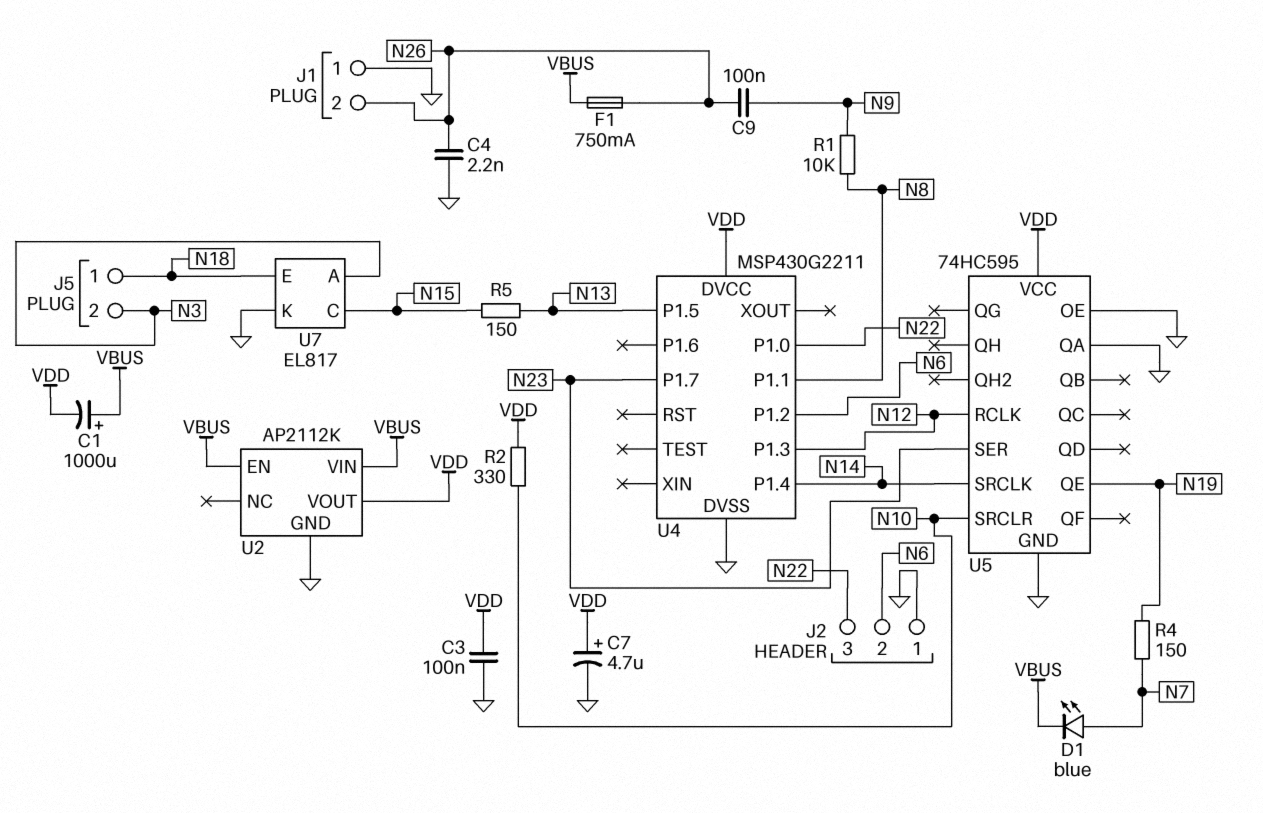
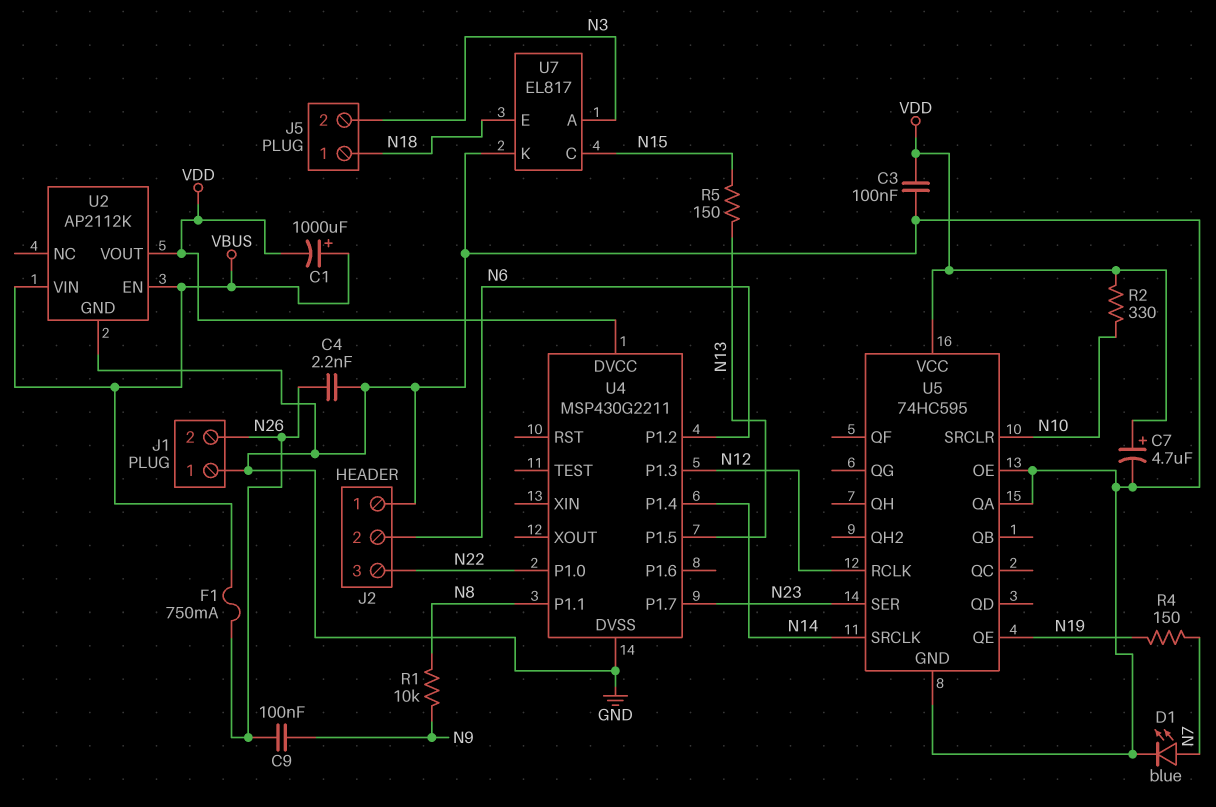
D1: LED blue (A N7, K VBUS) -> LED blue (A N7, K GND)

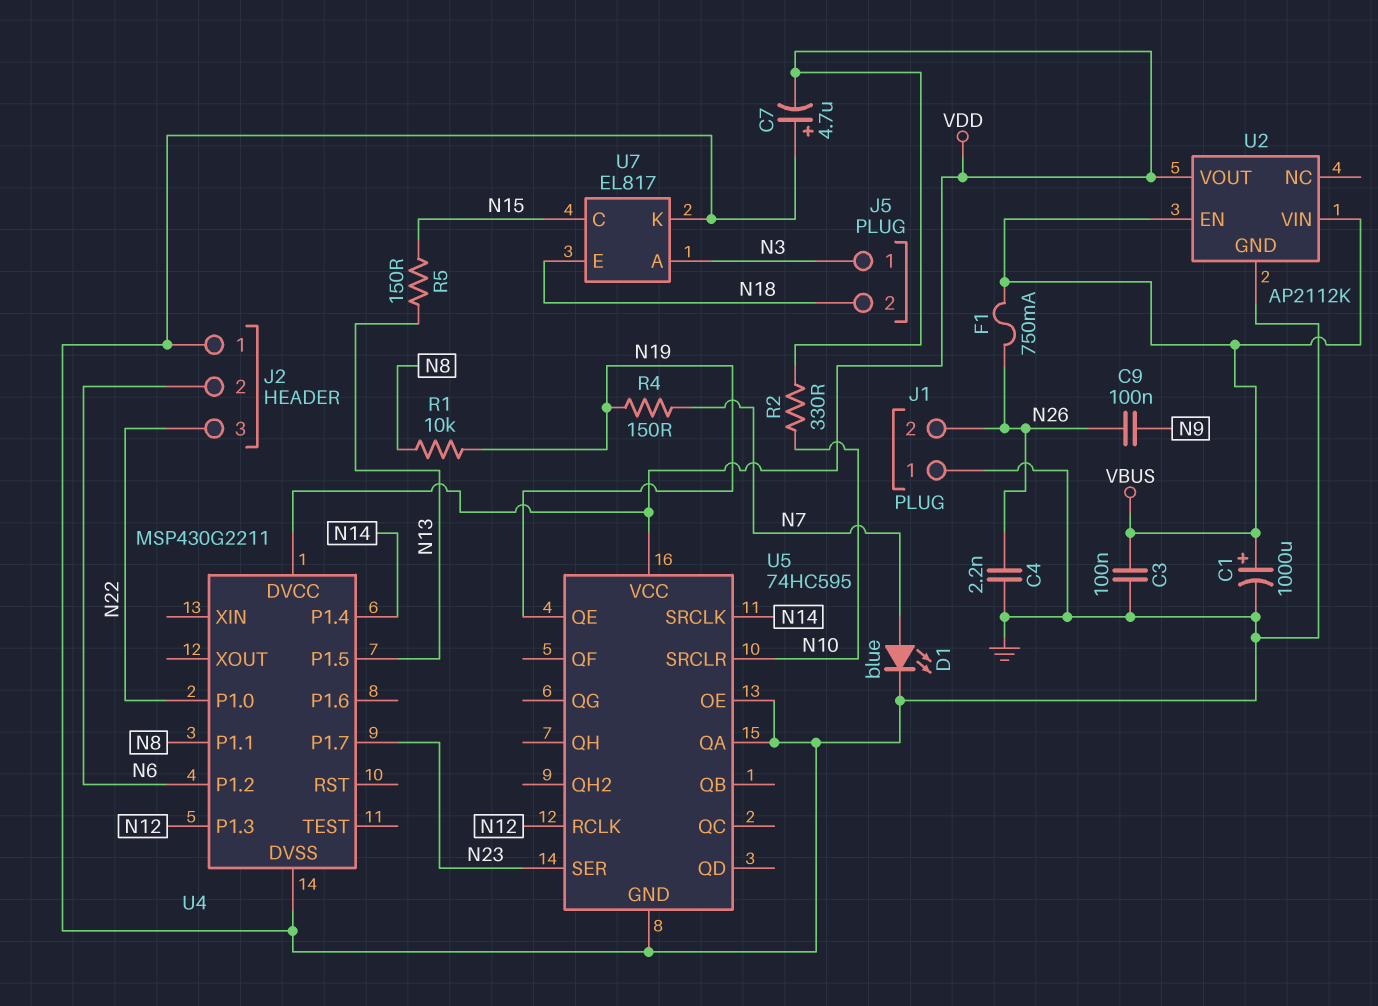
C1: 1000uF (plus VBUS, minus VDD) -> 1000uF (plus VBUS, minus GND)
C3: 100nF (GND, VDD) -> 100nF (GND, VBUS)
C7: 4.7uF (plus VDD, minus GND) -> 4.7uF (plus GND, minus VDD)
J5 pin 1: N18 -> N3
J5 pin 2: N3 -> N18
R1: 10k (N8, N9) -> 10k (N8, N19)

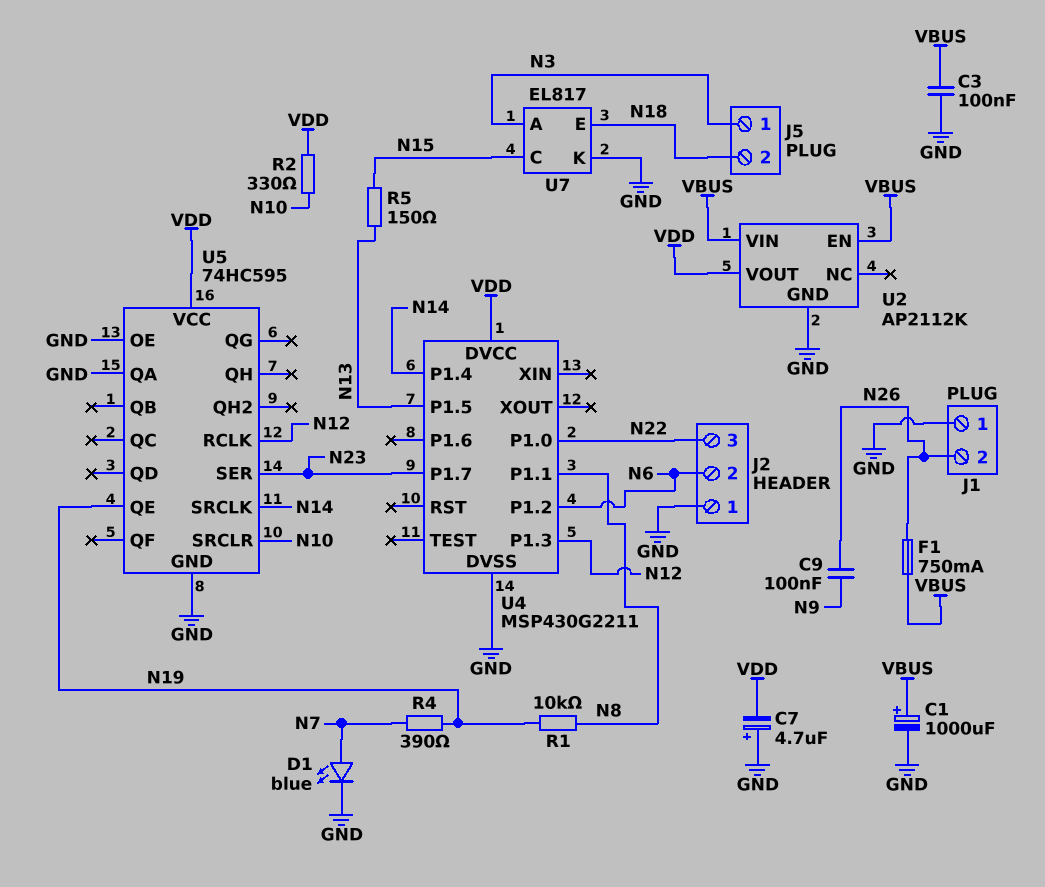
C4: 2.2nF (GND, N26) -> none
R4: 150 (N7, N19) -> 390 (N7, N19)

